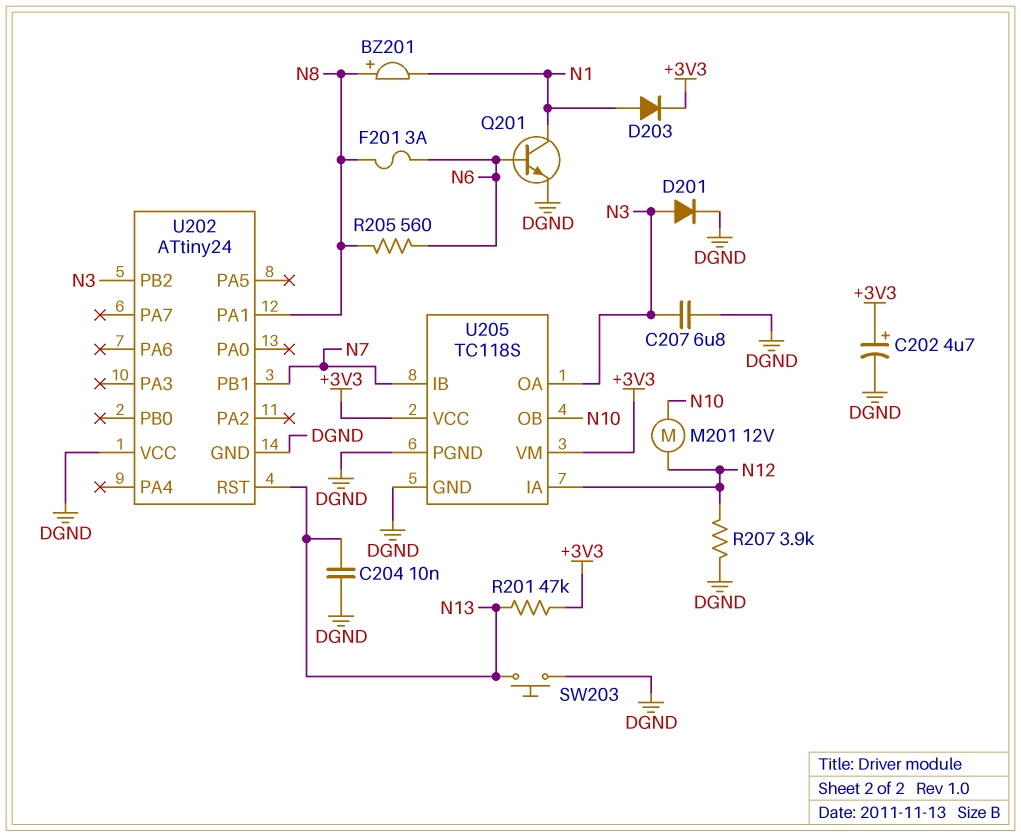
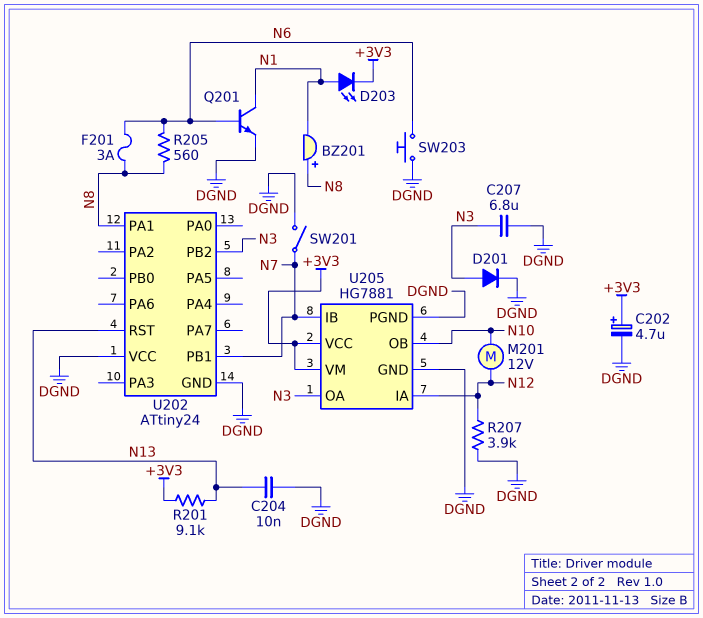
D203: diode (A N1, K +3V3) -> LED (A N1, K +3V3)
R201: 47k (+3V3, N13) -> 9.1k (+3V3, N13)
SW201: none -> switch (DGND, N7)
SW203: button (DGND, N13) -> button (DGND, N6)
U205: TC118S -> HG7881

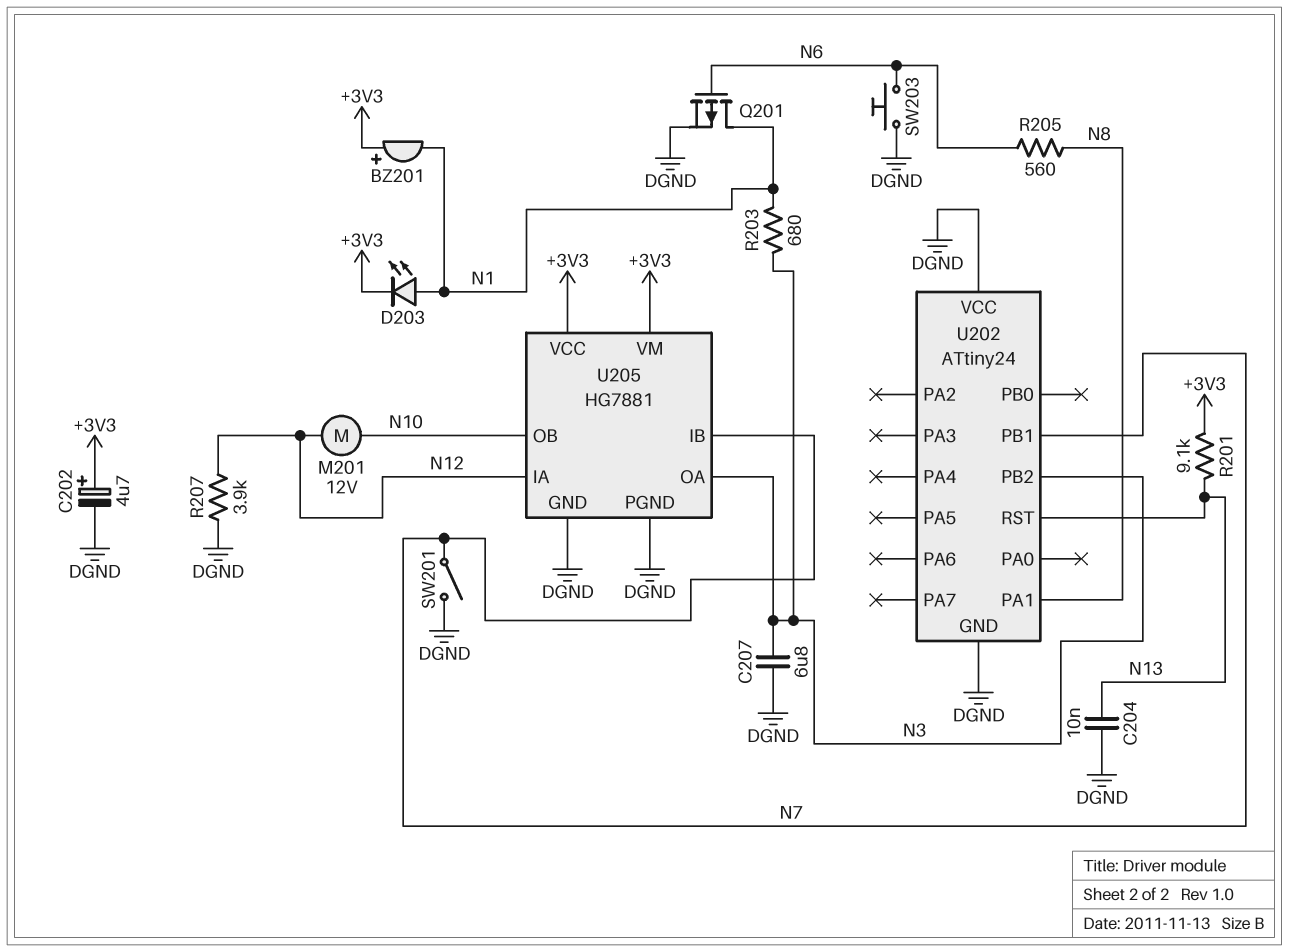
BZ201: buzzer (plus N8, minus N1) -> buzzer (plus +3V3, minus N1)
D201: diode (A N3, K DGND) -> none
F201: 3A (N6, N8) -> none
Q201: NPN (B N6, C N1, E DGND) -> PMOS (G N6, D N1, S DGND)
R203: none -> 680 (N1, N3)

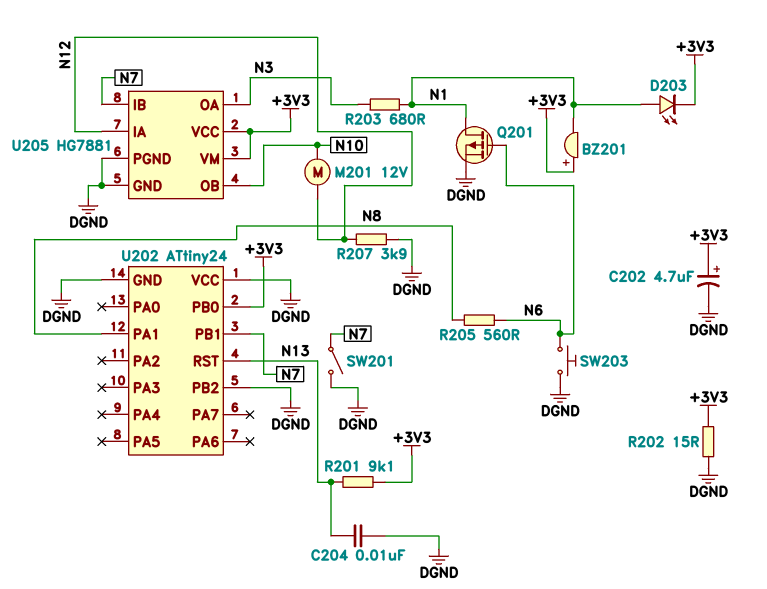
C207: 6.8uF (DGND, N3) -> none
R202: none -> 15 (+3V3, DGND)
U202 pin PB0: none -> +3V3
U202 pin PB2: N3 -> DGND

